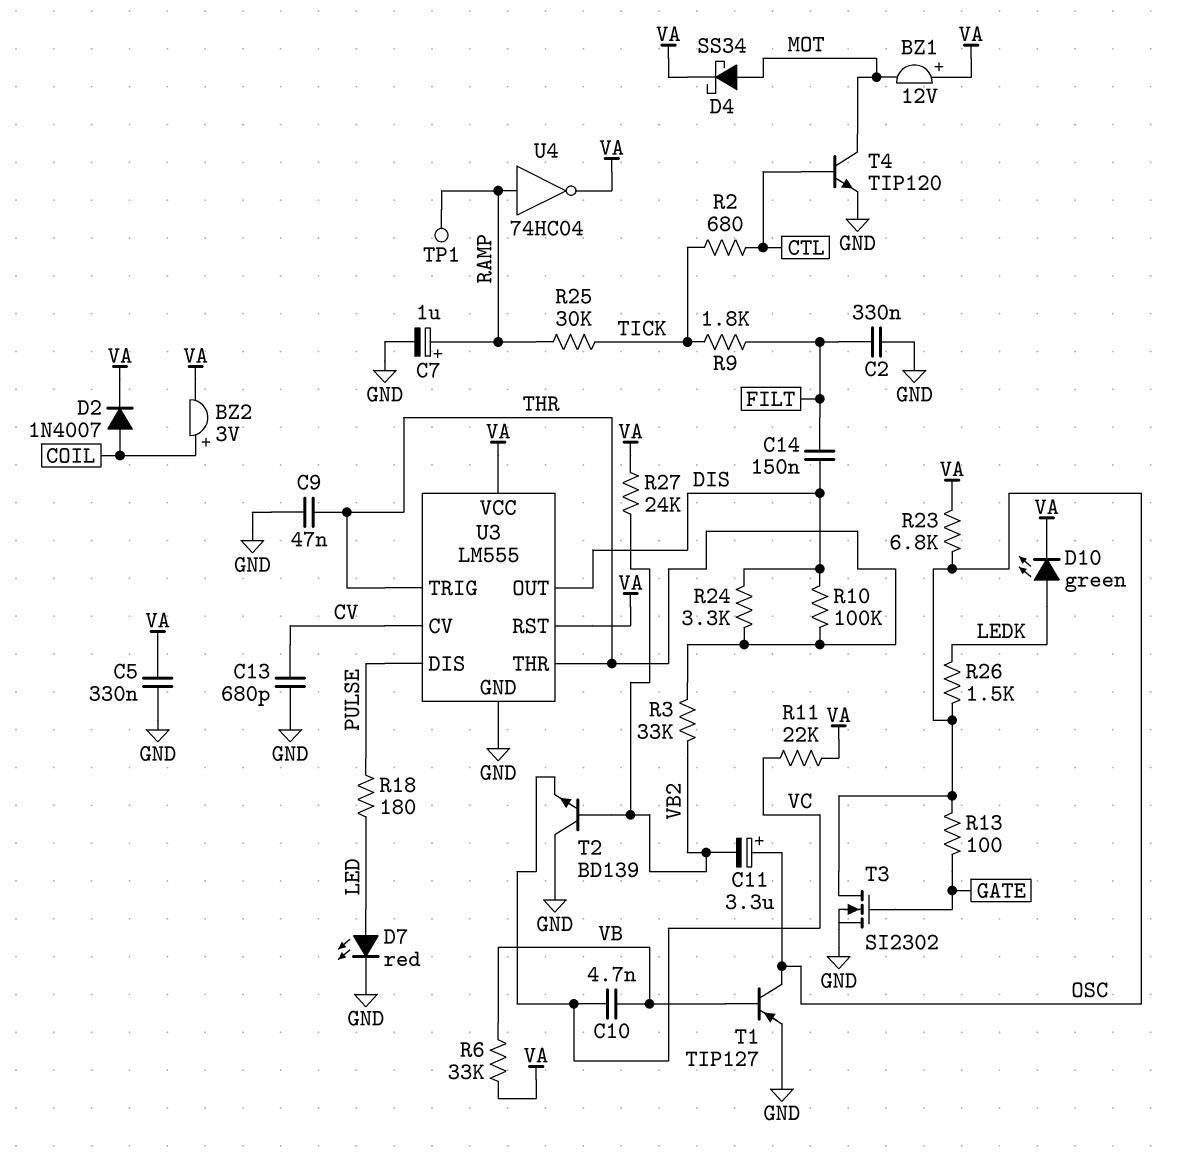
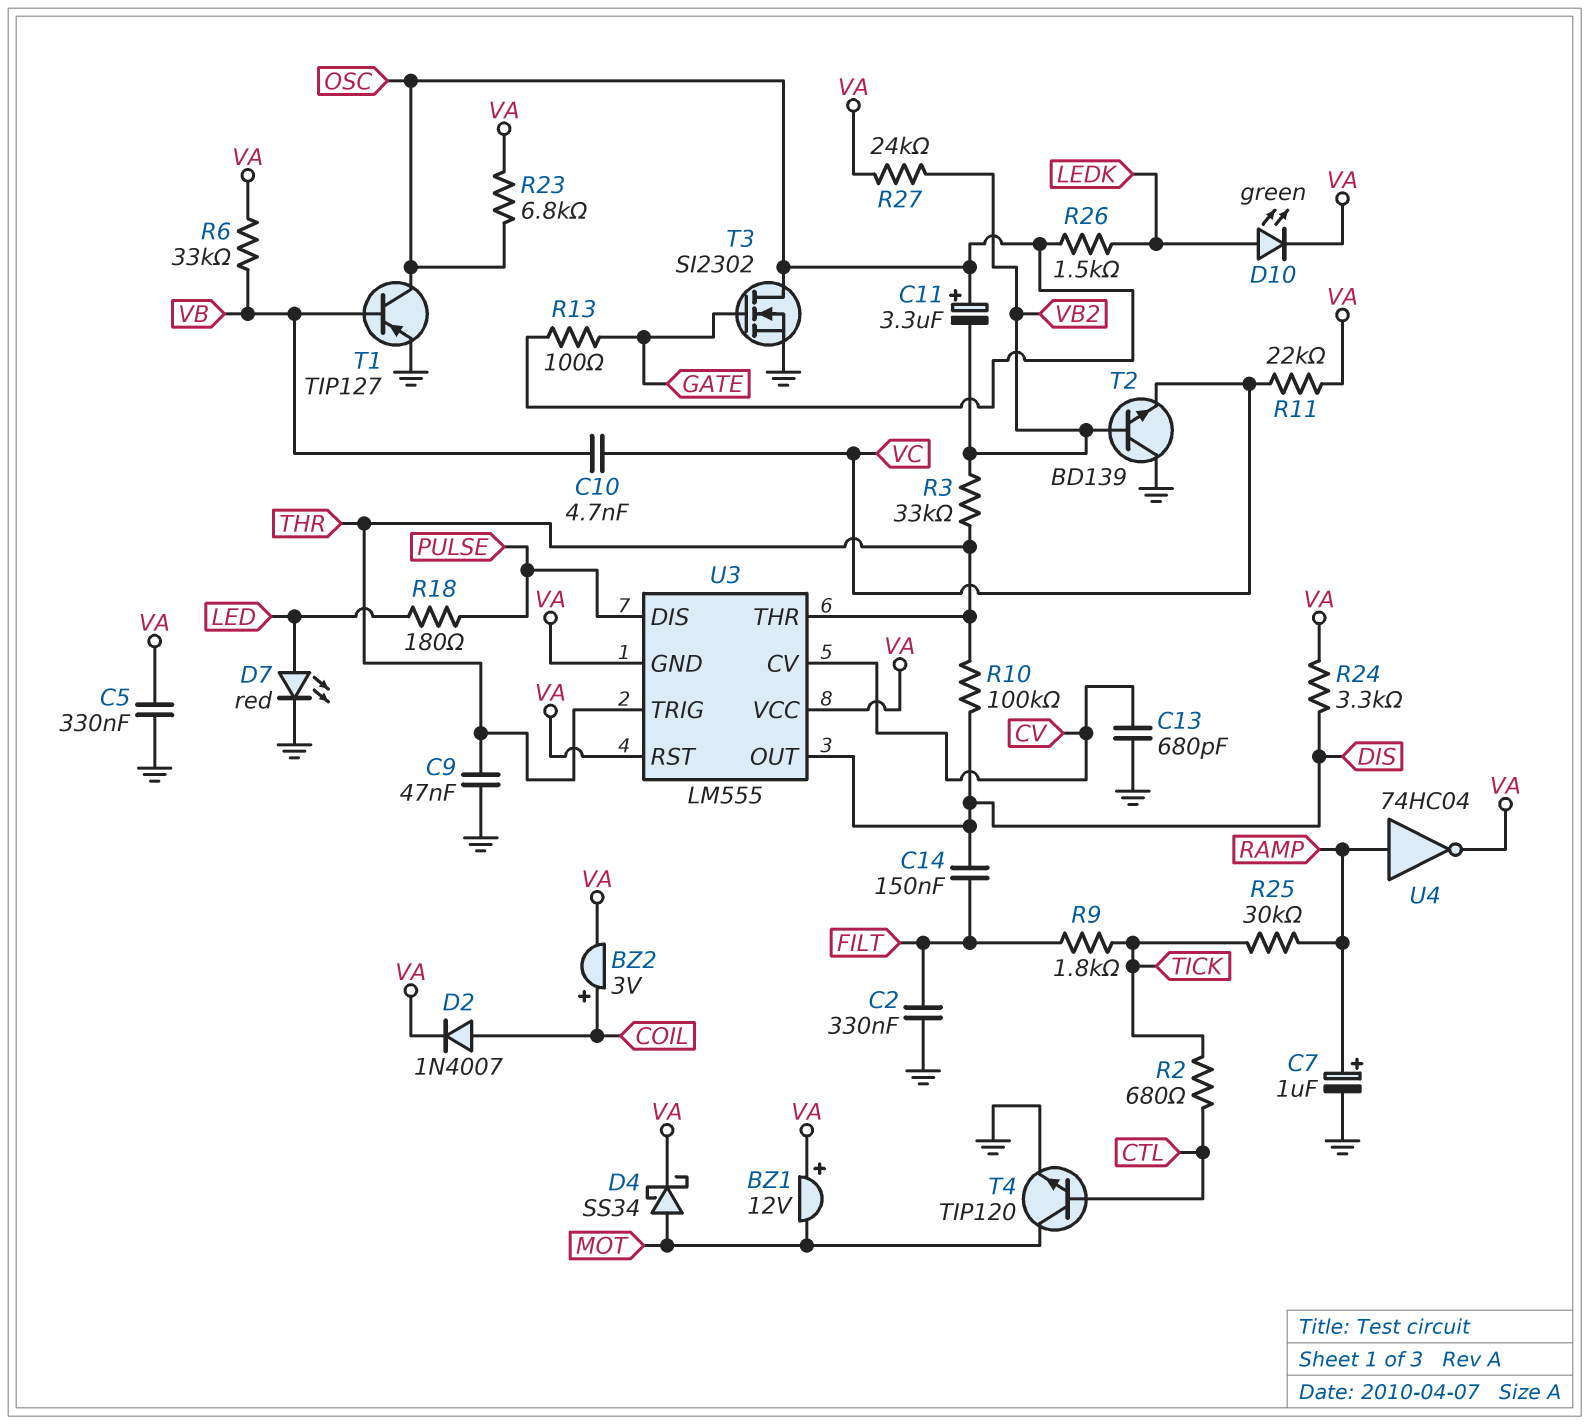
R24: 3.3k (DIS, THR) -> 3.3k (DIS, VA)
TP1: test point (RAMP) -> none
U3 pin GND: GND -> VA

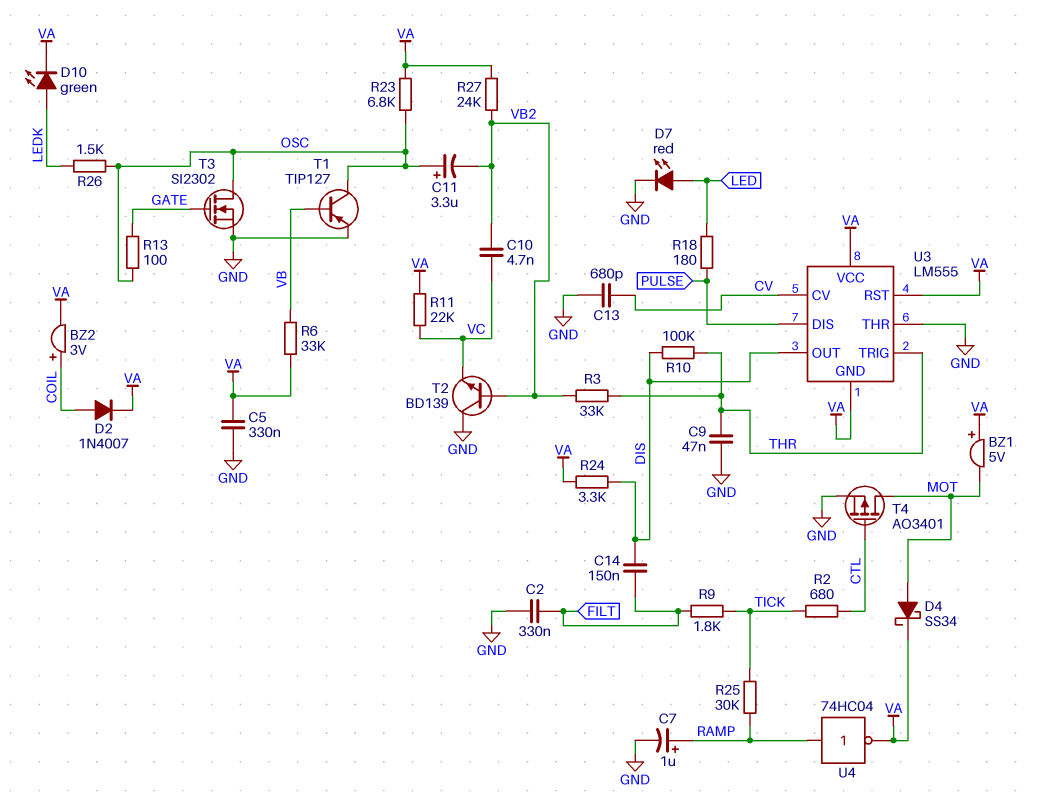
BZ1: buzzer 12V (plus VA, minus MOT) -> buzzer 5V (plus VA, minus MOT)
C10: 4.7nF (VB, VC) -> 4.7nF (VB2, VC)
T4: NPN TIP120 (B CTL, C MOT, E GND) -> PMOS AO3401 (G CTL, D MOT, S GND)
U3 pin THR: THR -> GND

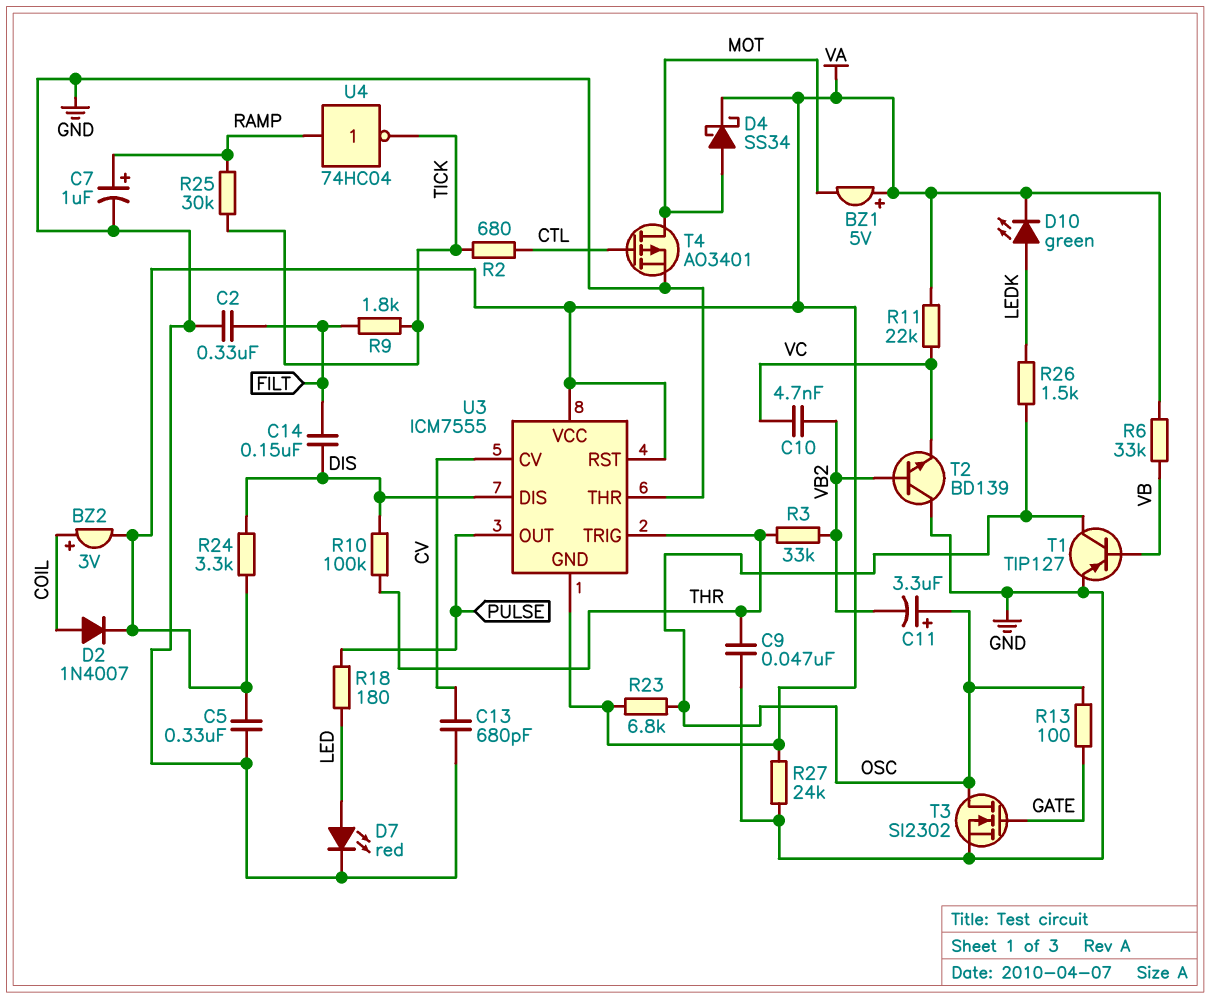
R27: 24k (VA, VB2) -> 24k (GND, VA)
U3: LM555 -> ICM7555
U3 pin DIS: PULSE -> DIS
U3 pin OUT: DIS -> PULSE
U4: NOT 74HC04 (in RAMP, out VA) -> NOT 74HC04 (in RAMP, out TICK)

